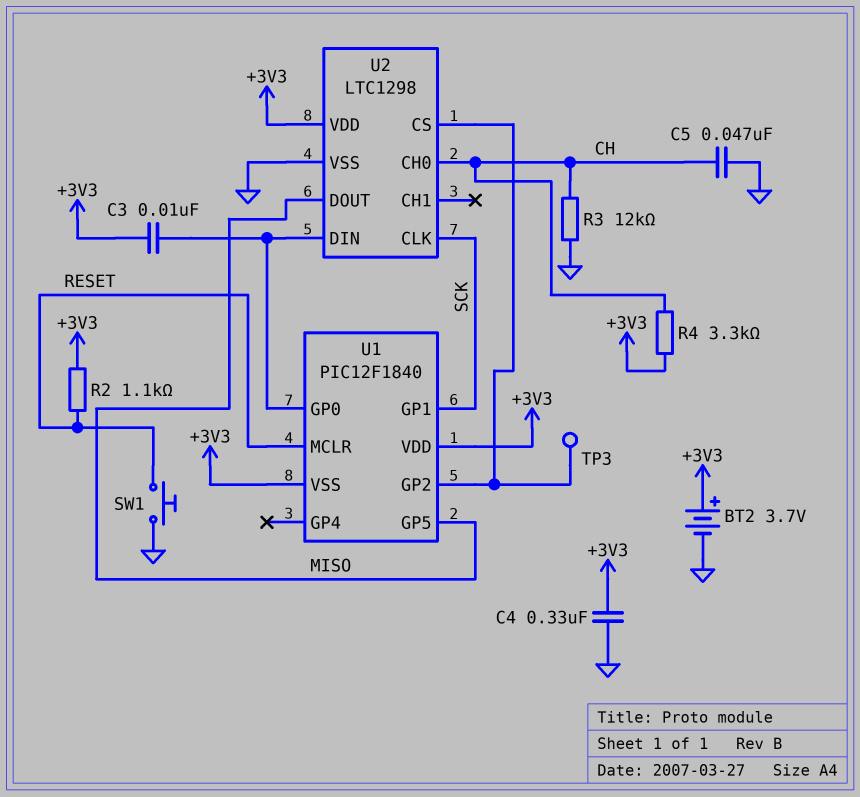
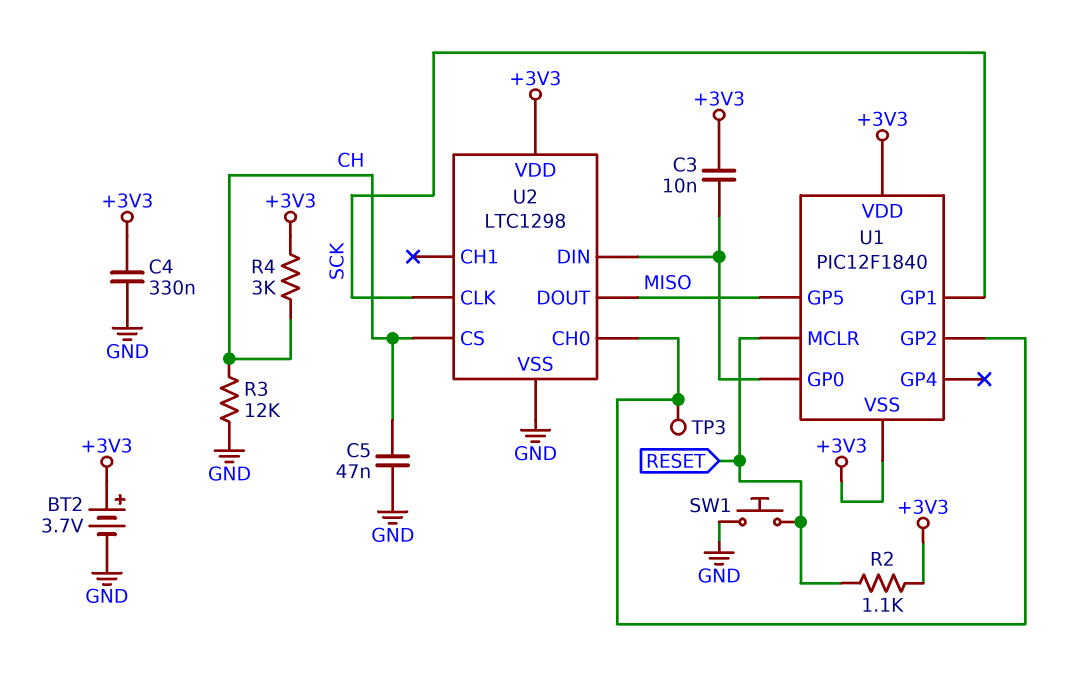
R4: 3.3k (+3V3, CH) -> 3k (+3V3, CH)
U2 pin CH0: CH -> U1/GP2
U2 pin CS: U1/GP2 -> CH

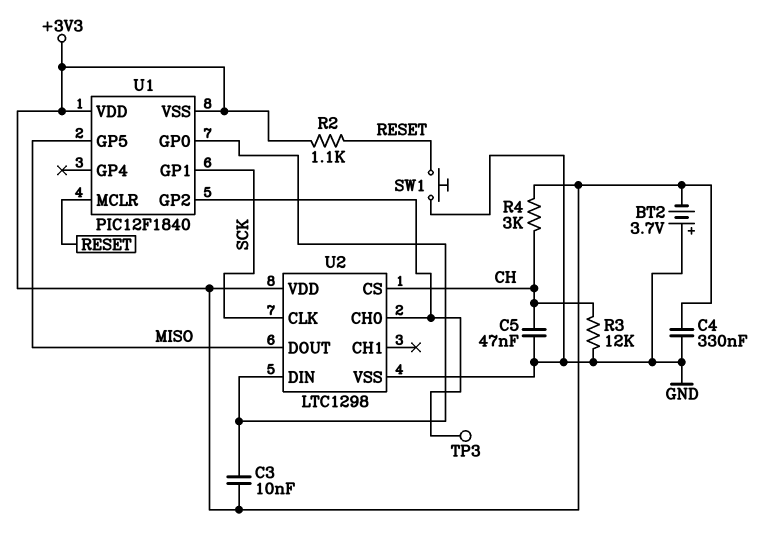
BT2: 3.7V (plus +3V3, minus GND) -> 3.7V (plus GND, minus +3V3)

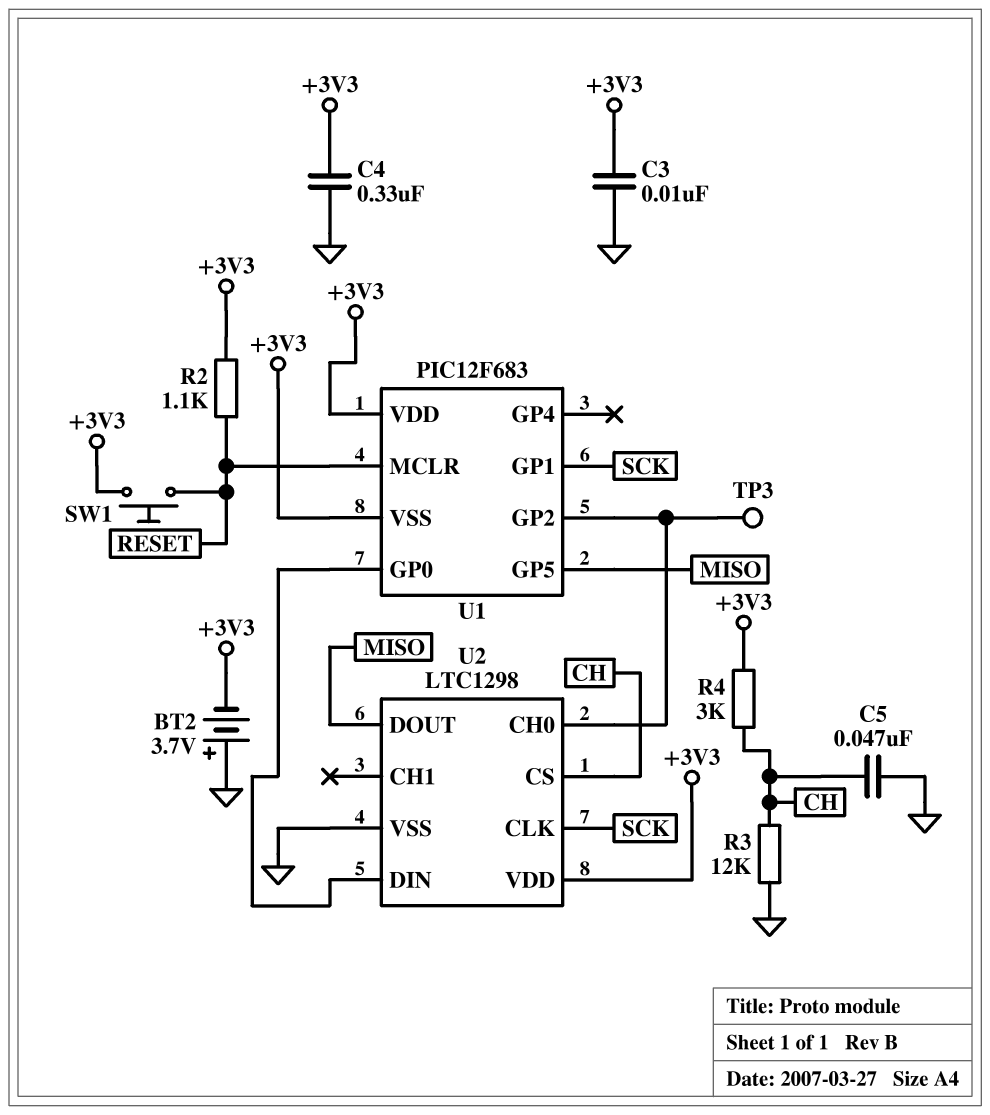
C3: 10nF (+3V3, U1/GP0) -> 10nF (+3V3, GND)
SW1: button (GND, RESET) -> button (+3V3, RESET)
U1: PIC12F1840 -> PIC12F683

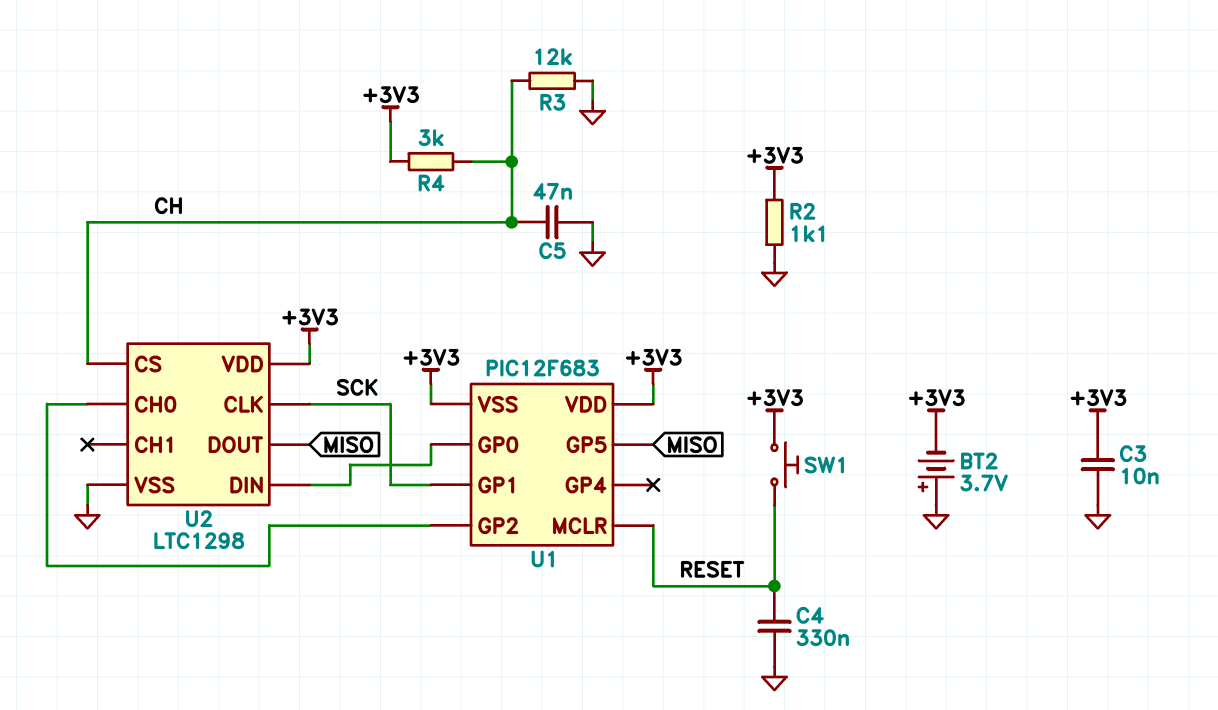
C4: 330nF (+3V3, GND) -> 330nF (GND, RESET)
R2: 1.1k (+3V3, RESET) -> 1.1k (+3V3, GND)
TP3: test point (U1/GP2) -> none

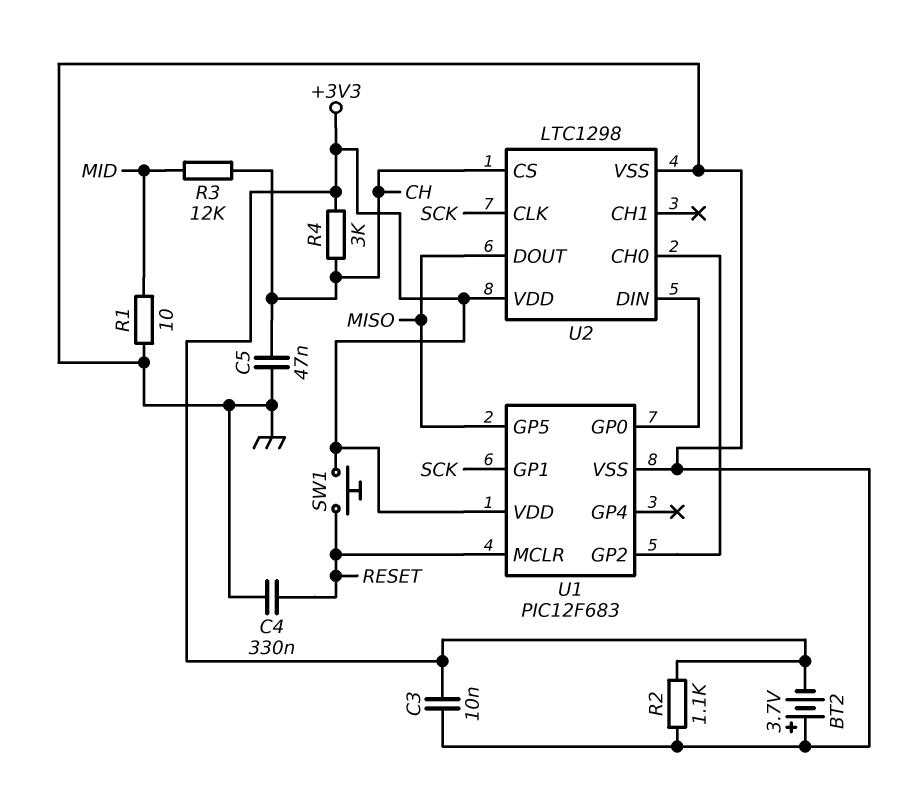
R1: none -> 10 (GND, MID)
R3: 12k (CH, GND) -> 12k (CH, MID)
U1 pin VSS: +3V3 -> GND

